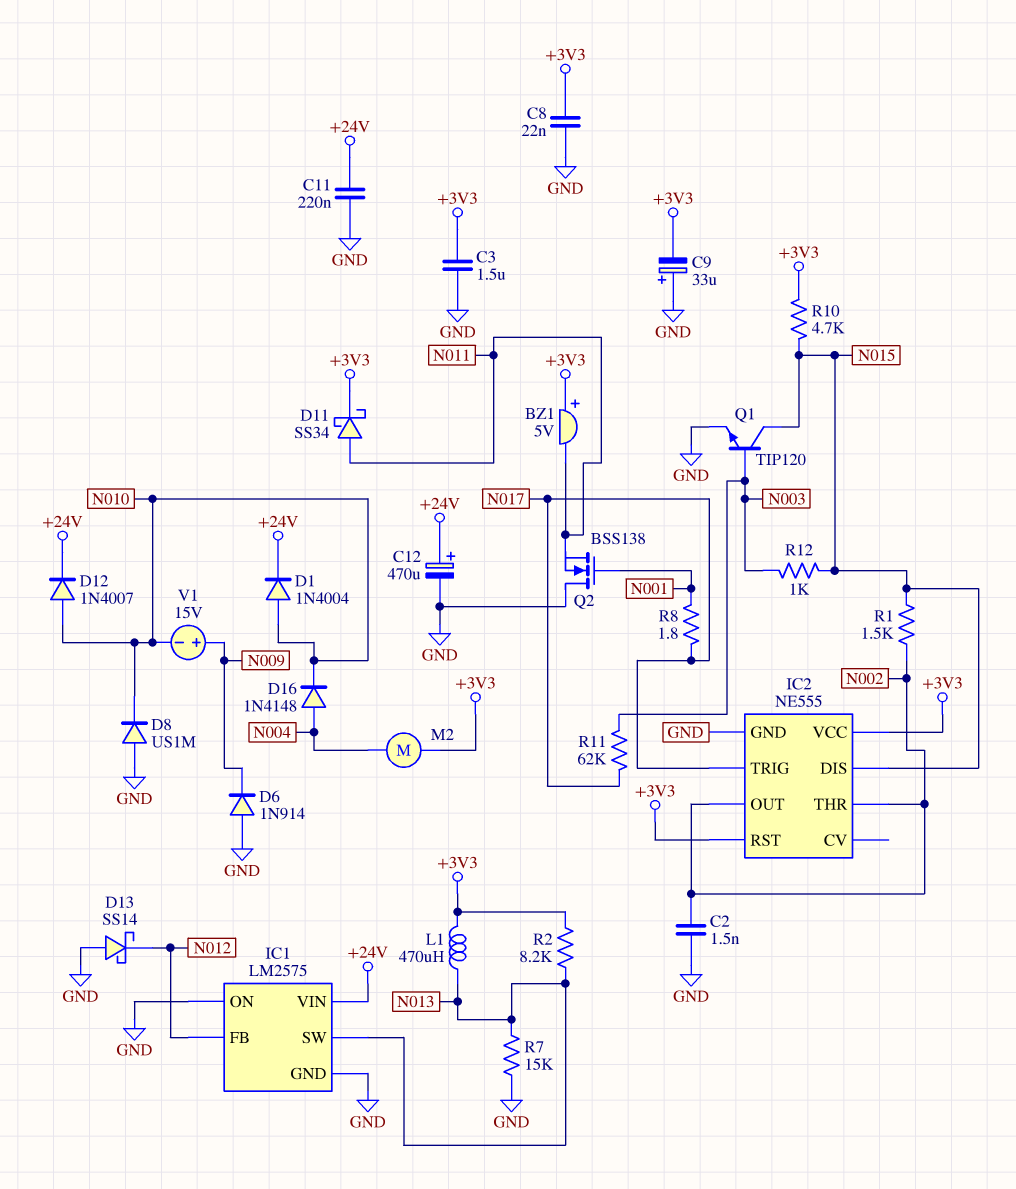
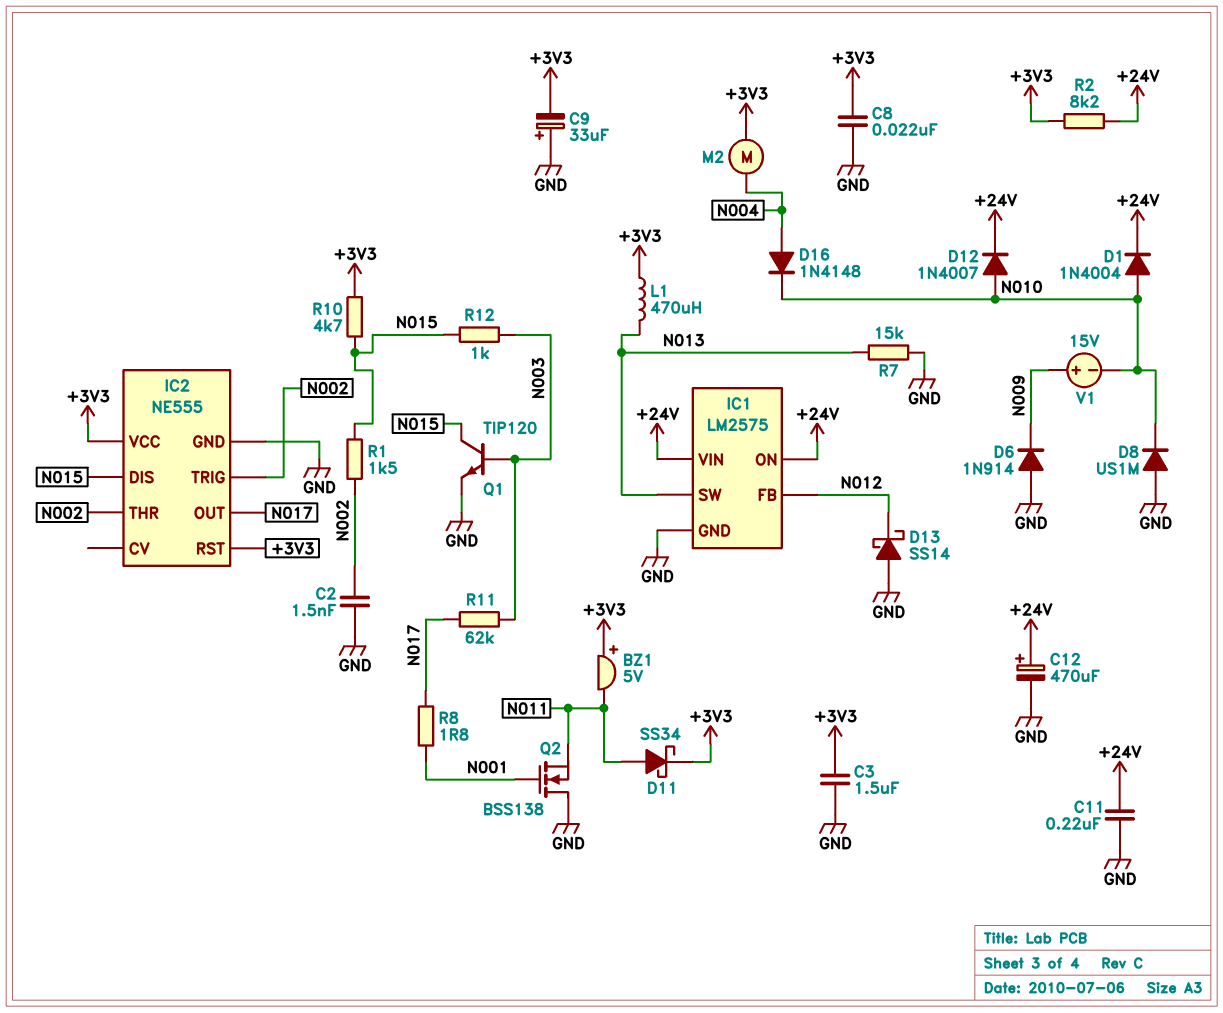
IC1 pin ON: GND -> +24V
IC2 pin OUT: N002 -> N017
IC2 pin TRIG: N017 -> N002
R2: 8.2k (+3V3, N013) -> 8.2k (+3V3, +24V)

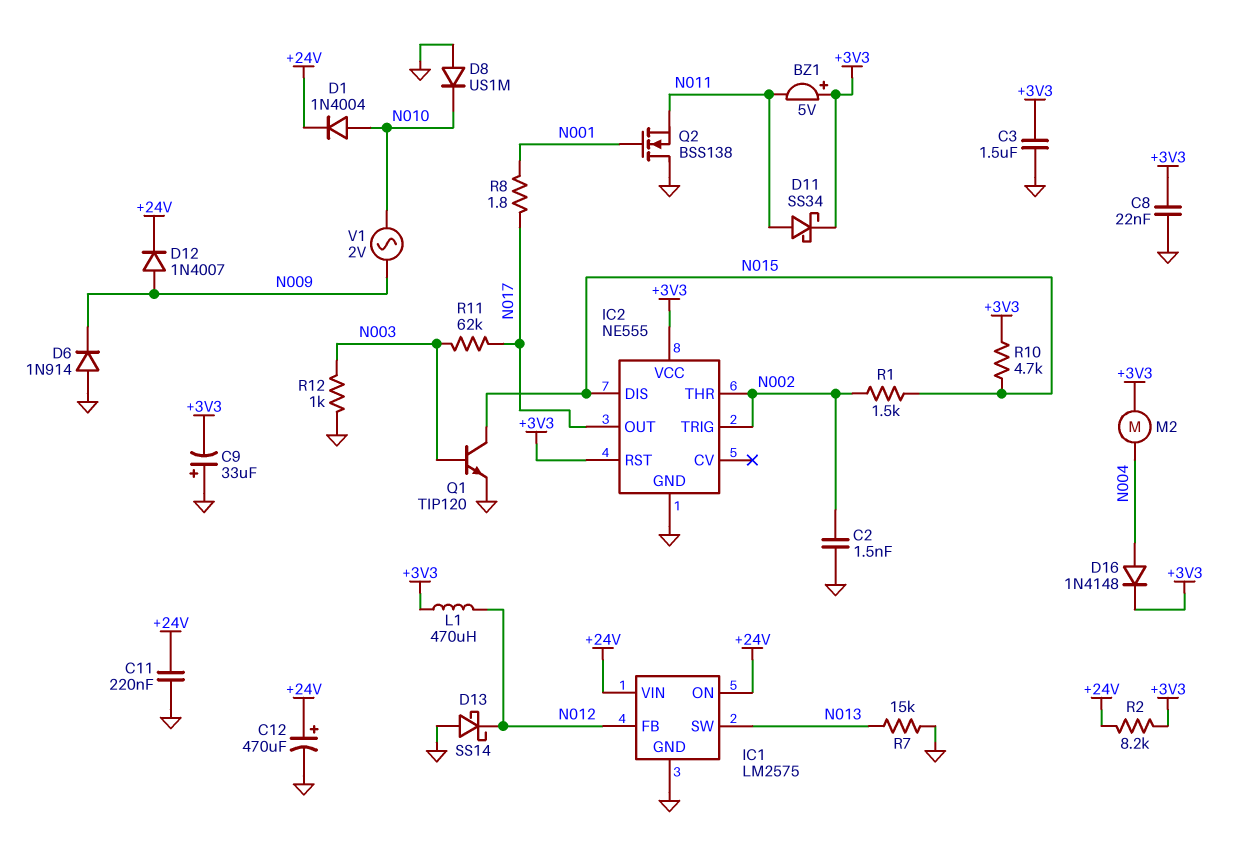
D12: diode 1N4007 (A N010, K +24V) -> diode 1N4007 (A N009, K +24V)
D16: diode 1N4148 (A N004, K N010) -> diode 1N4148 (A N004, K +3V3)
L1: 470uH (+3V3, N013) -> 470uH (+3V3, N012)
R12: 1k (N003, N015) -> 1k (GND, N003)
V1: 15V (plus N009, minus N010) -> AC 2V (N009, N010)

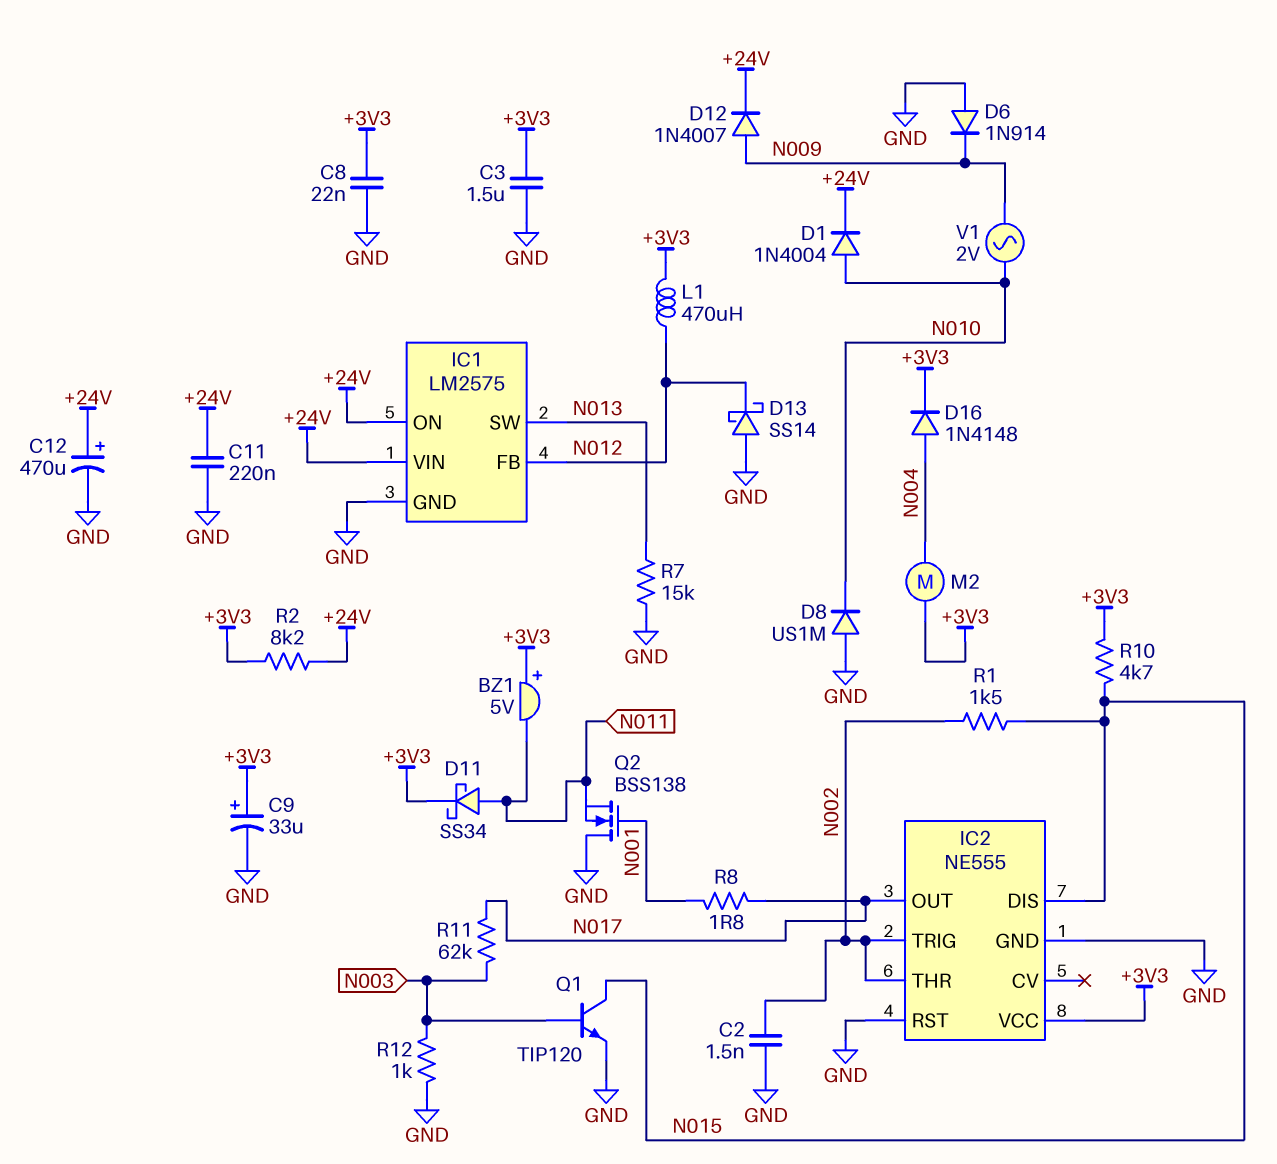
C9: 33uF (plus GND, minus +3V3) -> 33uF (plus +3V3, minus GND)
IC2 pin RST: +3V3 -> GND

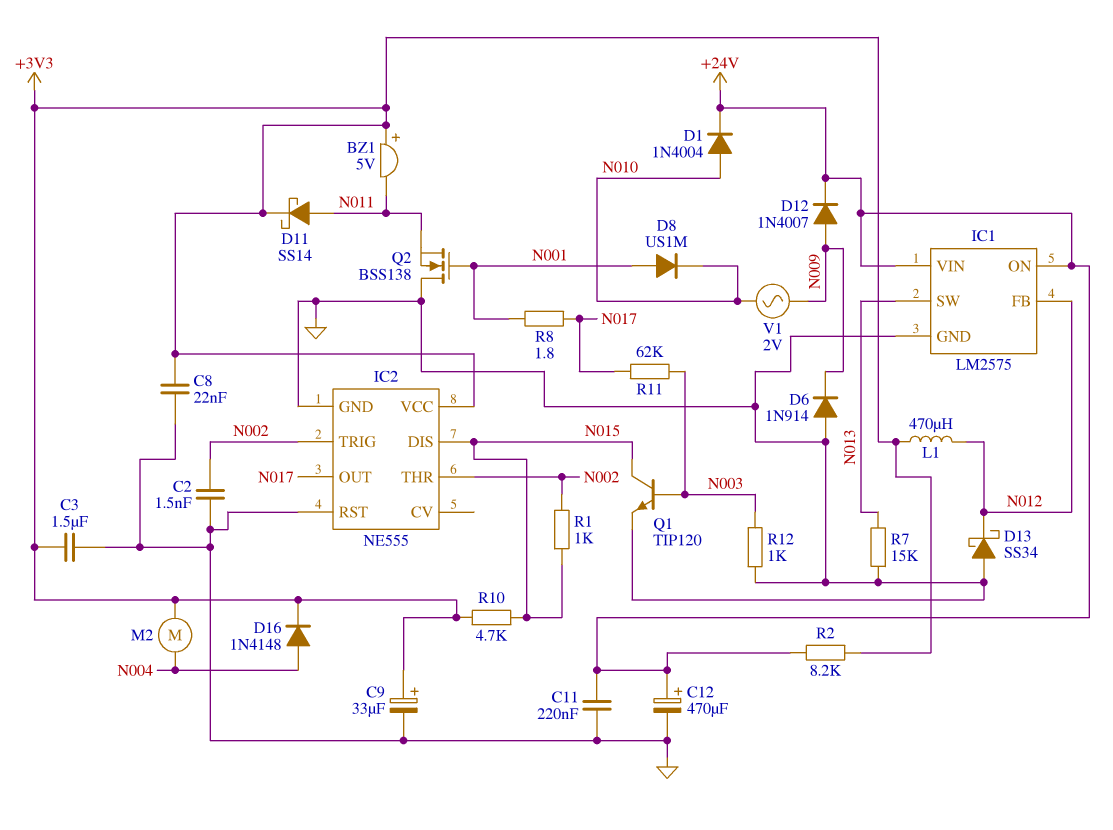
D8: diode US1M (A GND, K N010) -> diode US1M (A N001, K N010)
D11: schottky SS34 (A N011, K +3V3) -> schottky SS14 (A N011, K +3V3)
D13: schottky SS14 (A GND, K N012) -> schottky SS34 (A GND, K N012)
R1: 1.5k (N002, N015) -> 1k (N002, N015)

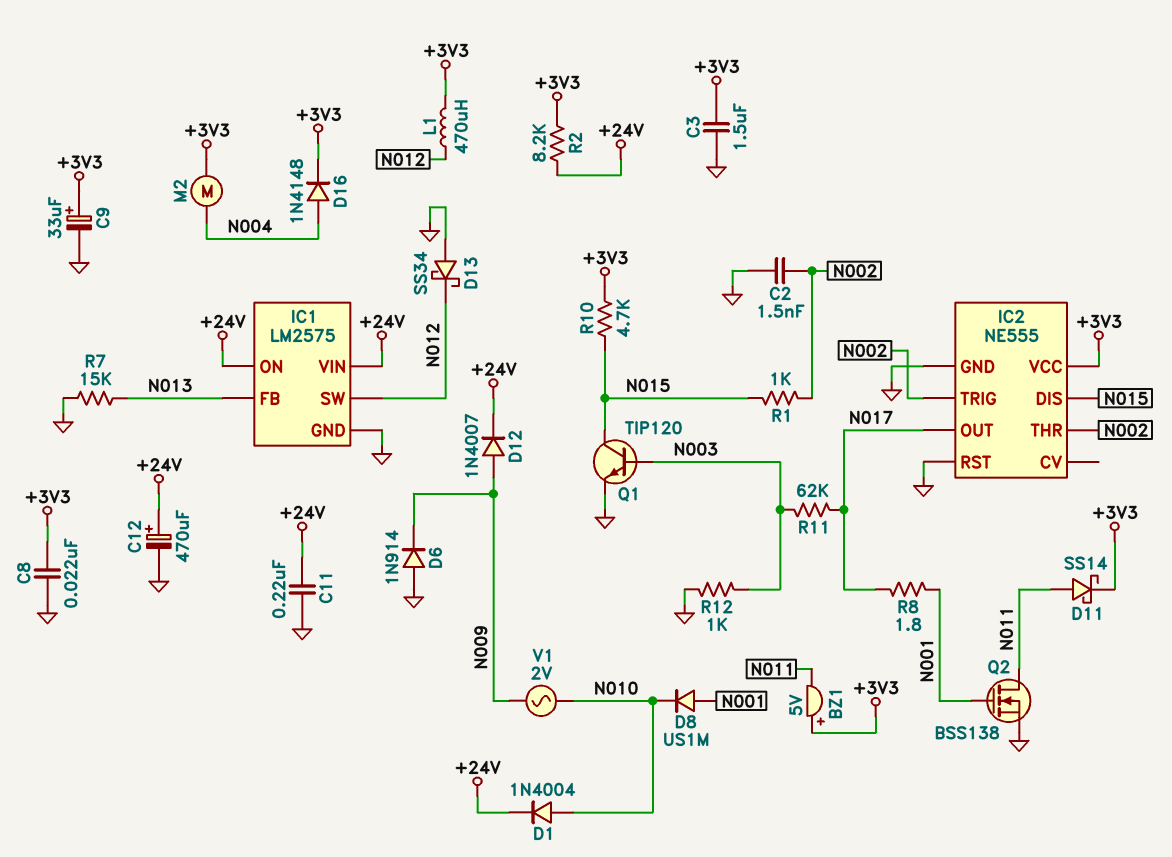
IC1 pin FB: N012 -> N013
IC1 pin SW: N013 -> N012
Q2: NMOS BSS138 (G N001, D GND, S N011) -> NMOS BSS138 (G N001, D N011, S GND)

